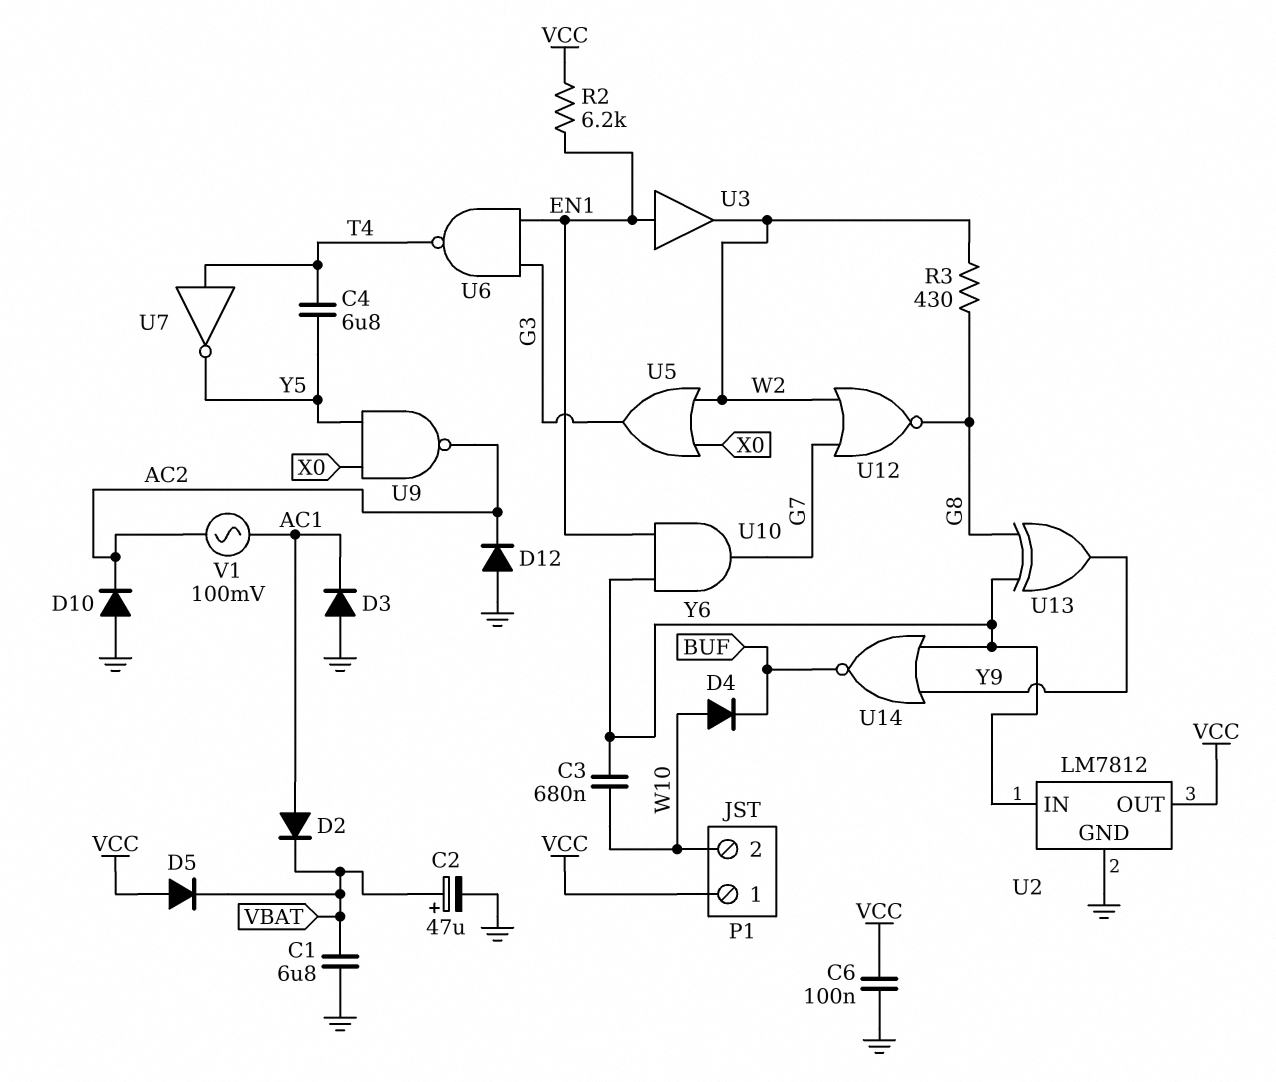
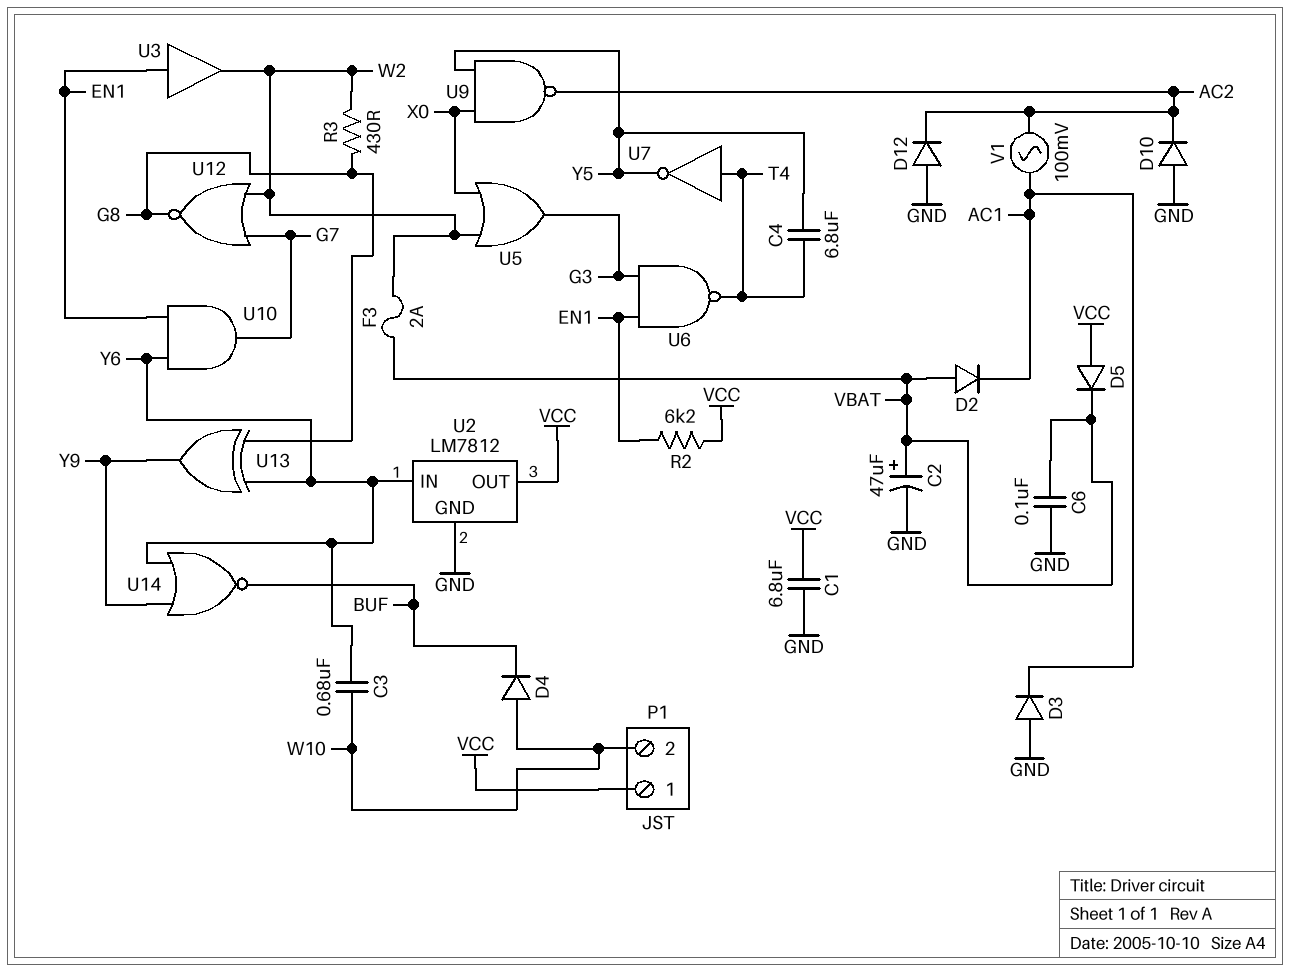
C1: 6.8uF (GND, VBAT) -> 6.8uF (GND, VCC)
C6: 100nF (GND, VCC) -> 100nF (GND, VBAT)
D2: diode (A AC1, K VBAT) -> diode (A VBAT, K AC1)
F3: none -> 2A (VBAT, W2)

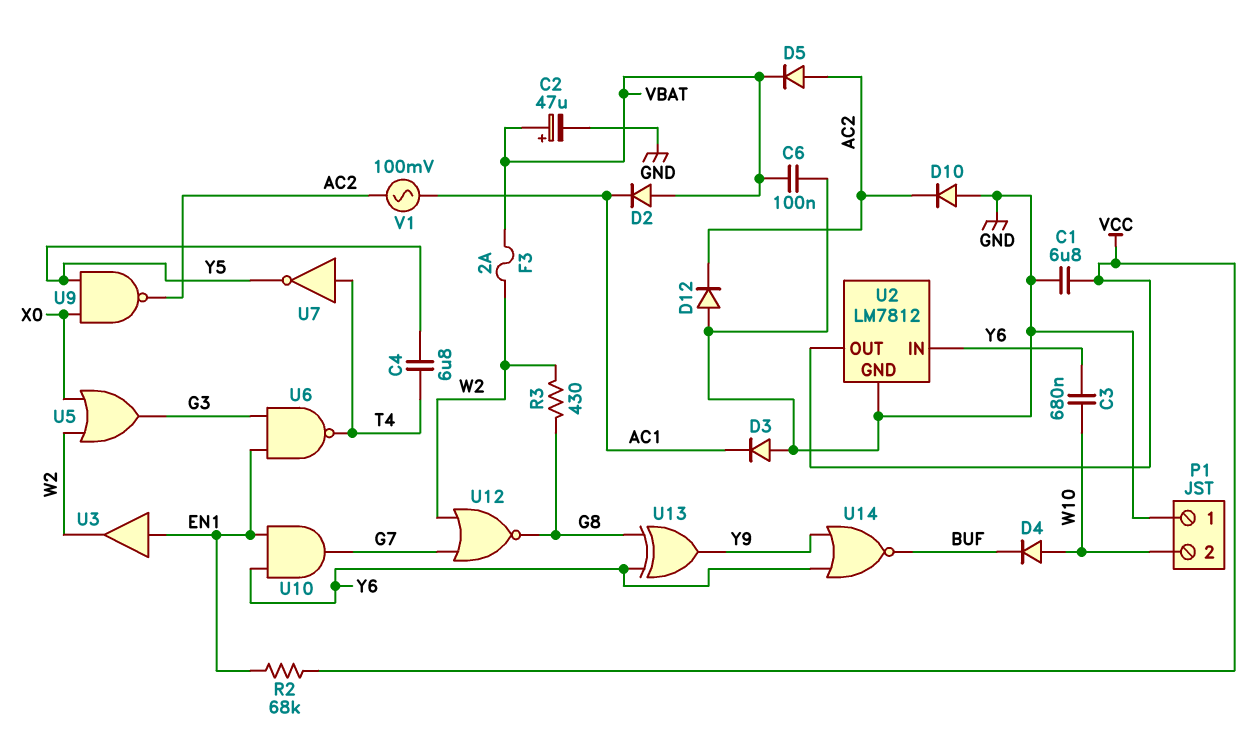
D5: diode (A VCC, K VBAT) -> diode (A AC2, K VBAT)
P1 pin 1: VCC -> GND
R2: 6.2k (EN1, VCC) -> 68k (EN1, VCC)

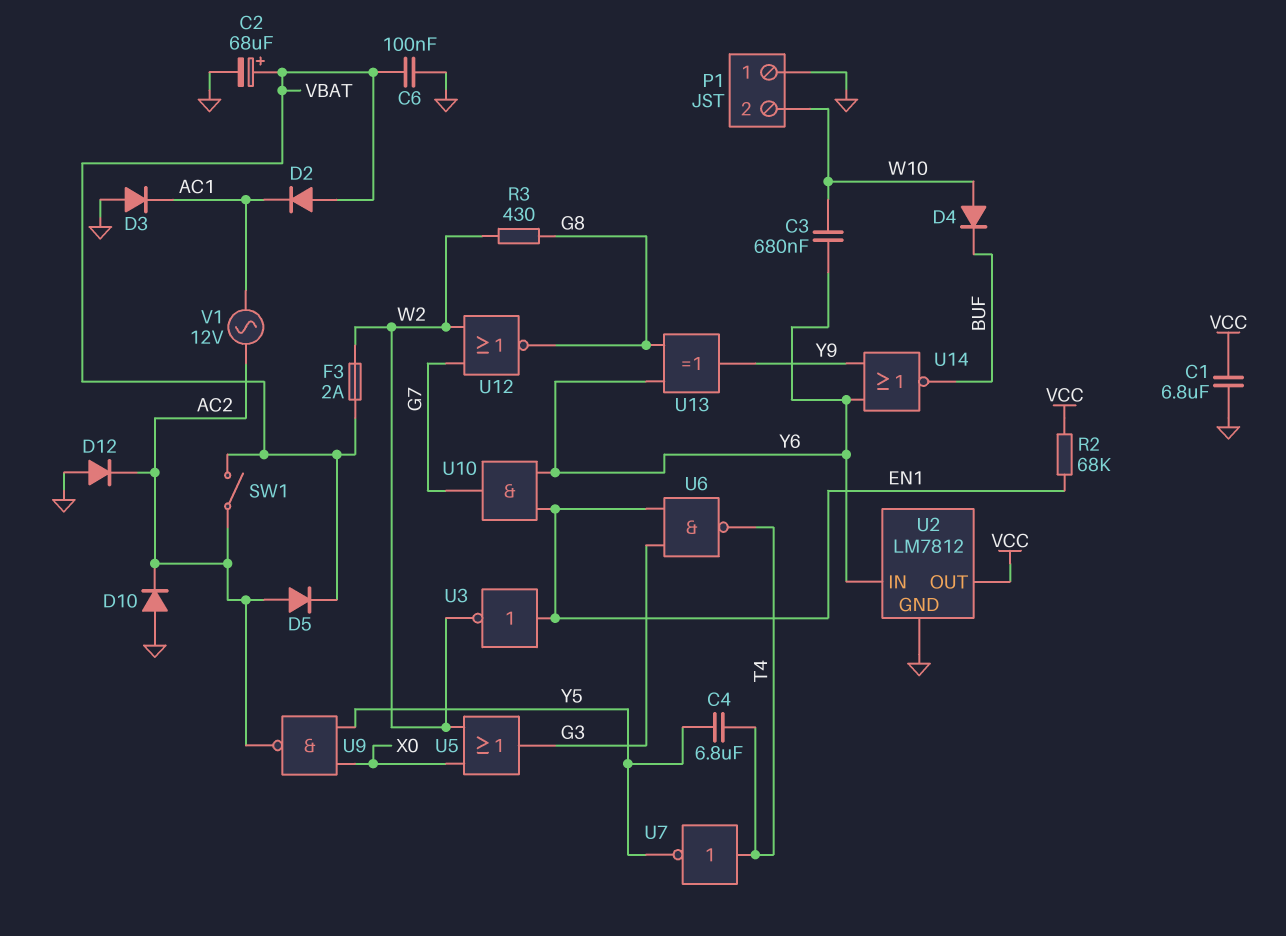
C2: 47uF (plus VBAT, minus GND) -> 68uF (plus VBAT, minus GND)
SW1: none -> switch (AC2, VBAT)
U3: buffer (in EN1, out W2) -> NOT (in EN1, out W2)
V1: AC 100mV (AC1, AC2) -> AC 12V (AC1, AC2)

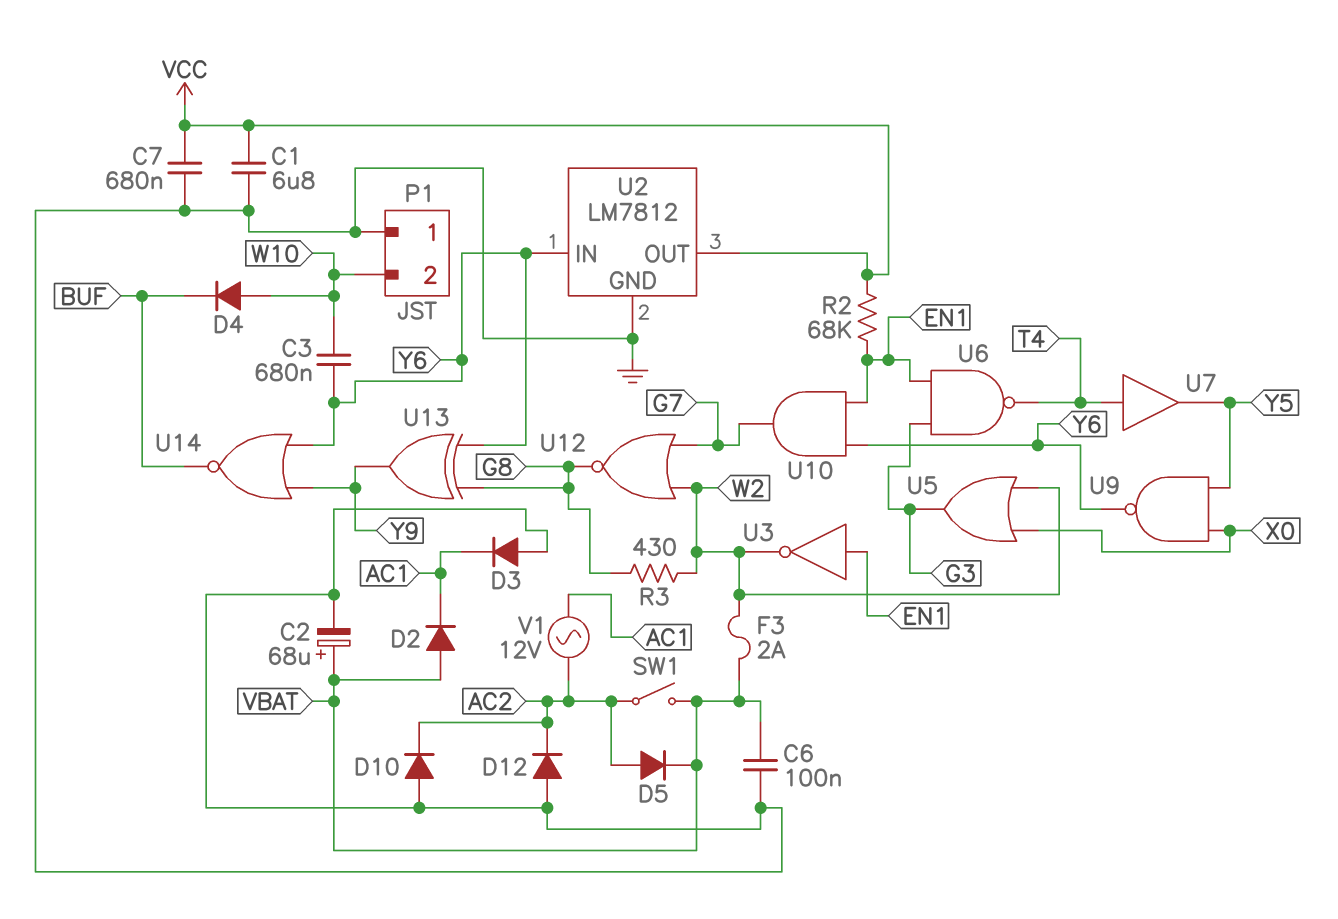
C4: 6.8uF (T4, Y5) -> none
C7: none -> 680nF (GND, VCC)
U7: NOT (in T4, out Y5) -> buffer (in T4, out Y5)
U9: NAND (in X0, in Y5, out AC2) -> NAND (in X0, in Y5, out Y6)

